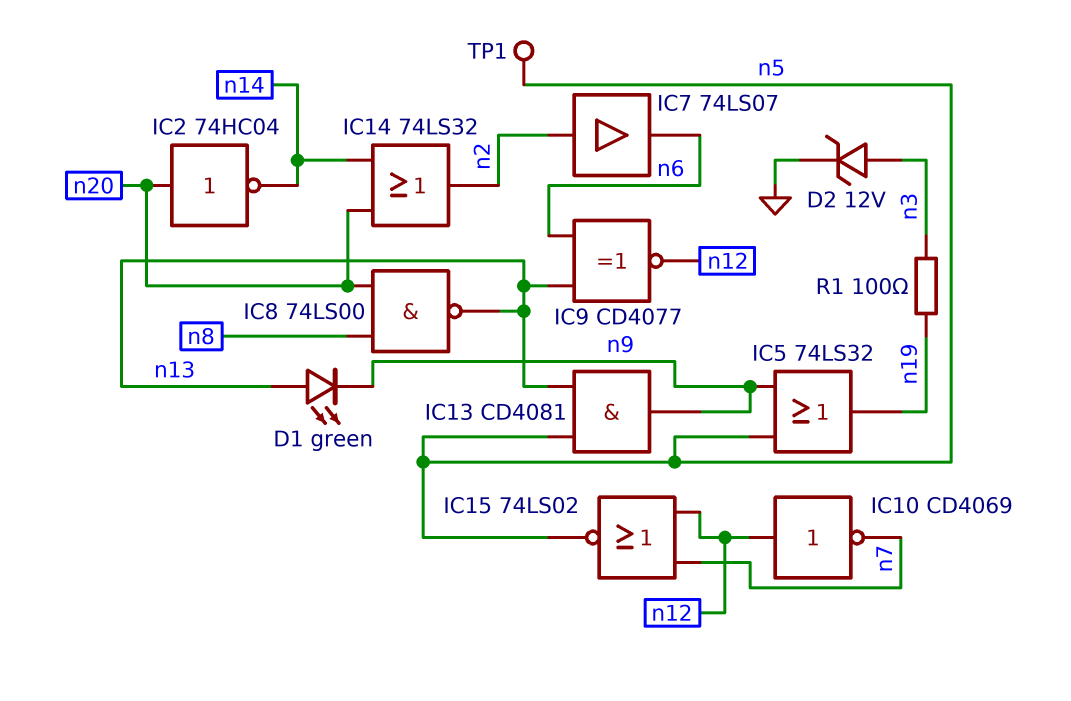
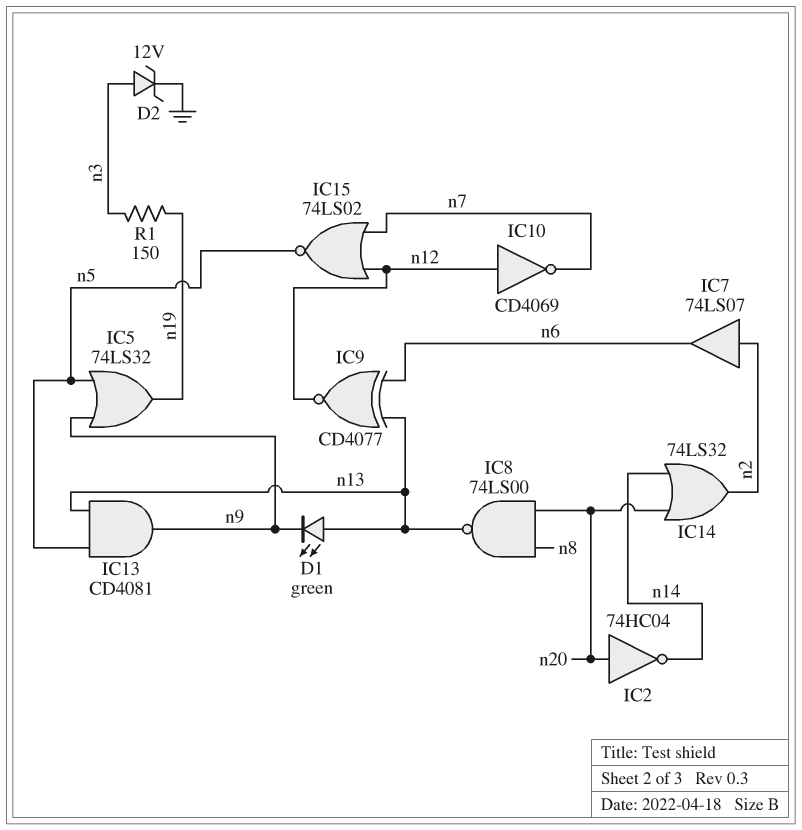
R1: 100 (n3, n19) -> 150 (n3, n19)
TP1: test point (n5) -> none

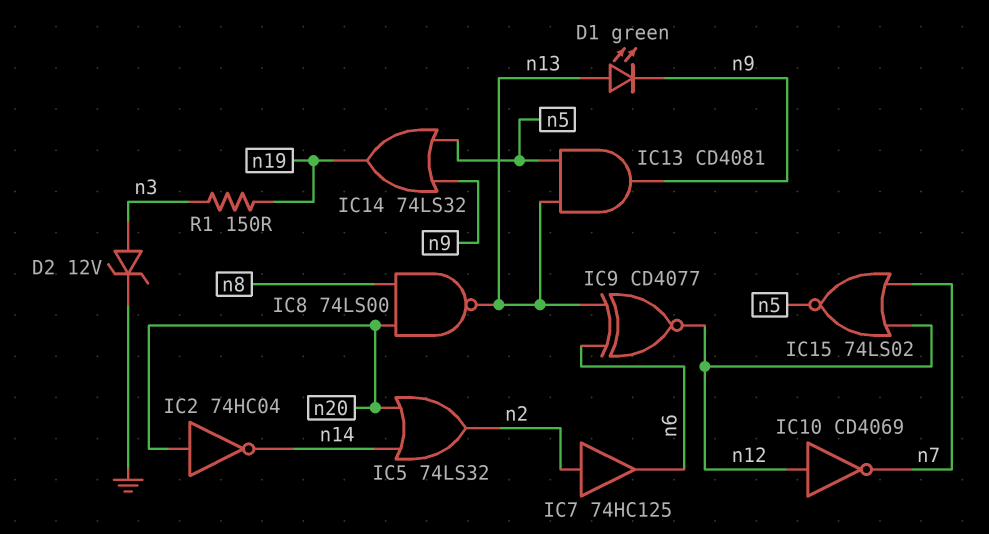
IC5: OR 74LS32 (in n5, in n9, out n19) -> OR 74LS32 (in n14, in n20, out n2)
IC7: buffer 74LS07 (in n2, out n6) -> buffer 74HC125 (in n2, out n6)
IC14: OR 74LS32 (in n14, in n20, out n2) -> OR 74LS32 (in n5, in n9, out n19)

